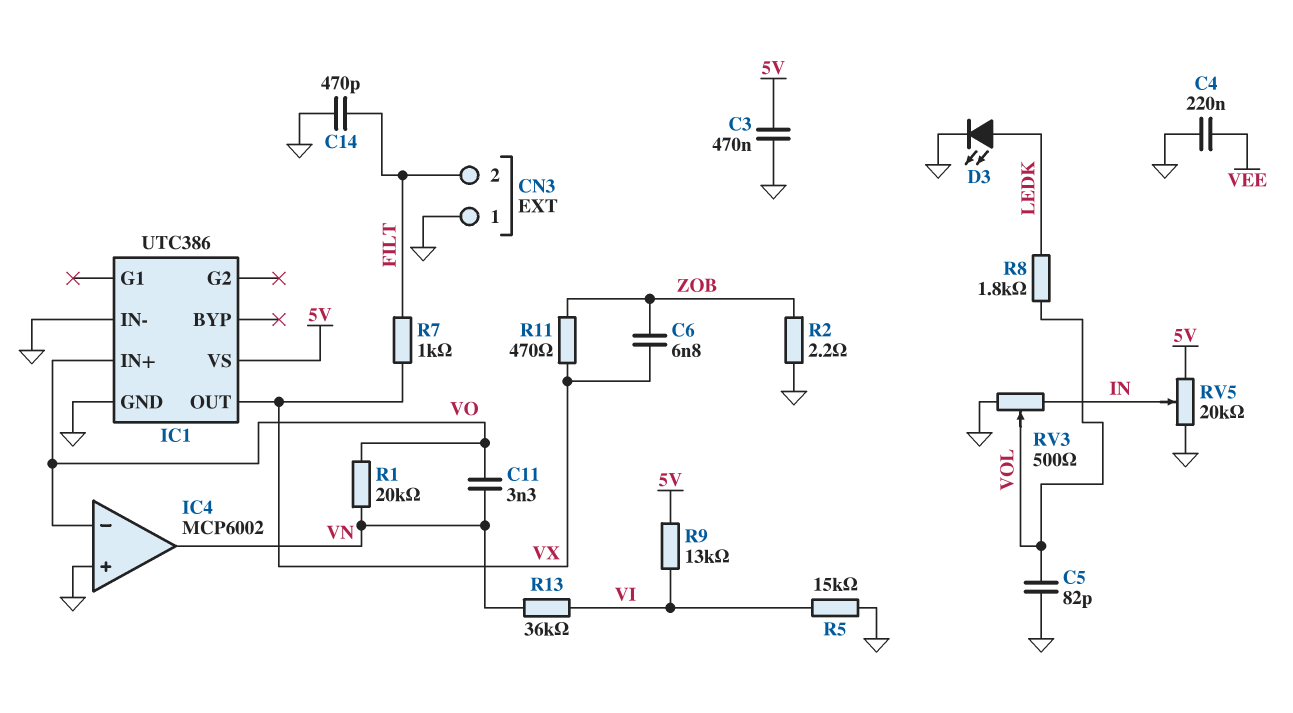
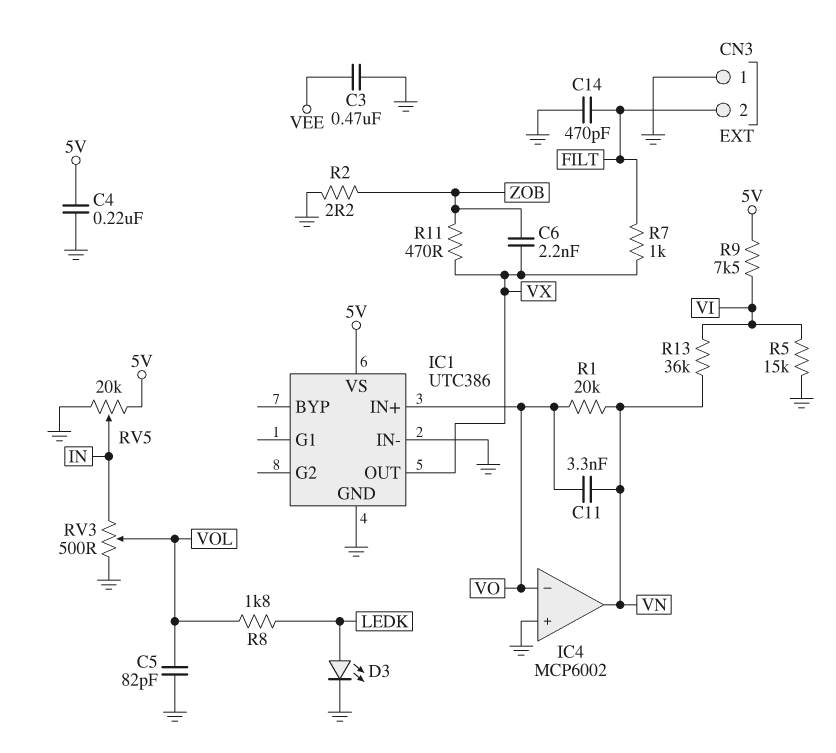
C3: 470nF (5V, GND) -> 470nF (GND, VEE)
C4: 220nF (GND, VEE) -> 220nF (5V, GND)
C6: 6.8nF (VX, ZOB) -> 2.2nF (VX, ZOB)
R9: 13k (5V, VI) -> 7.5k (5V, VI)

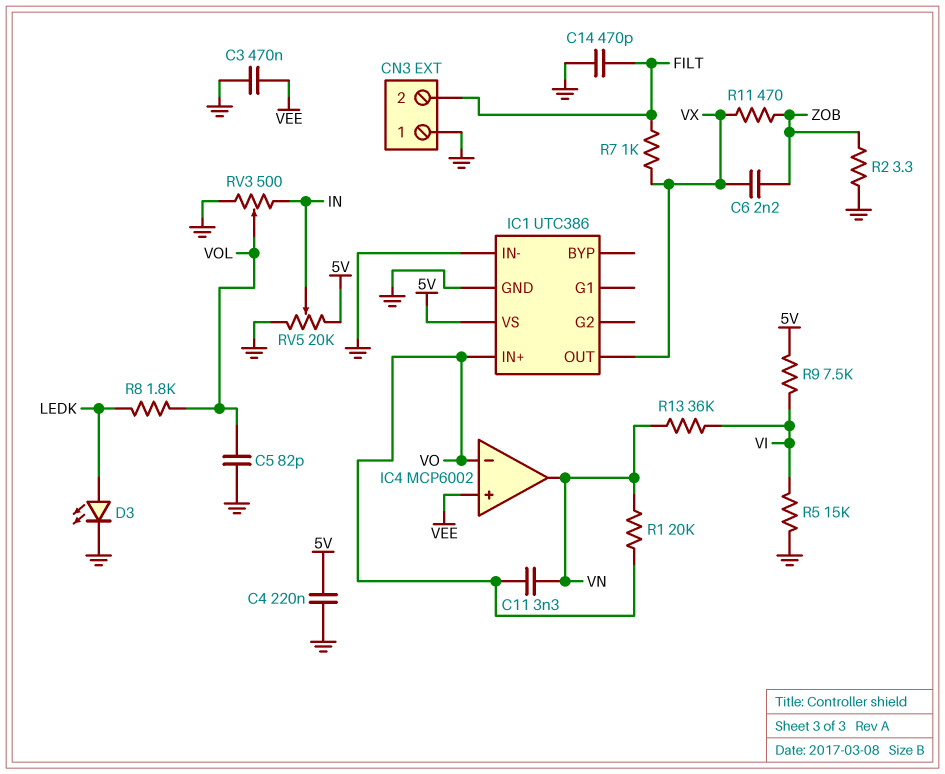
IC4 pin in+: GND -> VEE
R2: 2.2 (GND, ZOB) -> 3.3 (GND, ZOB)

